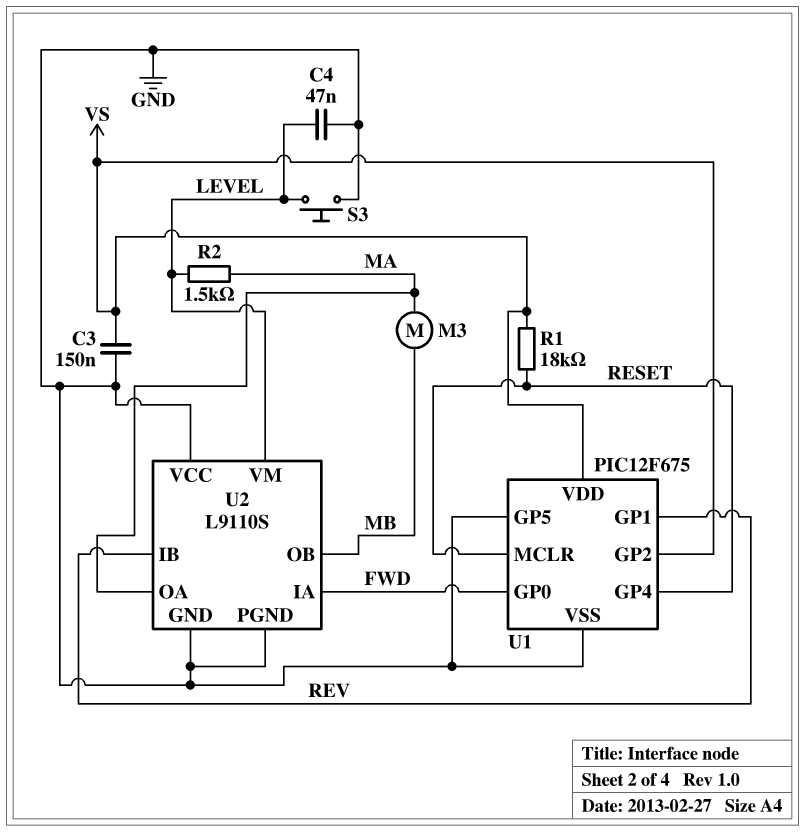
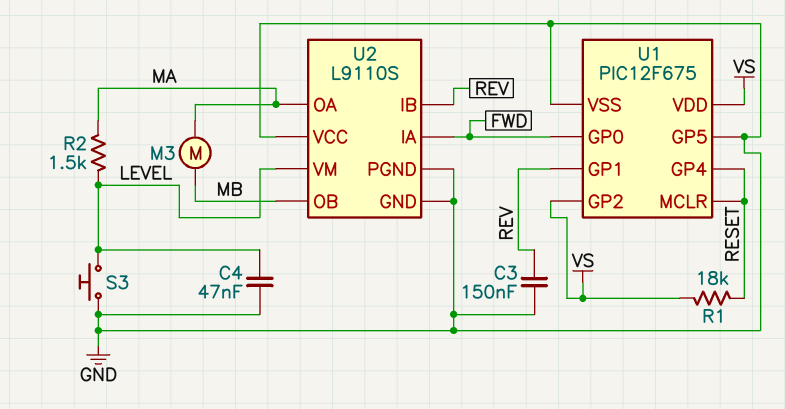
C3: 150nF (GND, VS) -> 150nF (GND, REV)

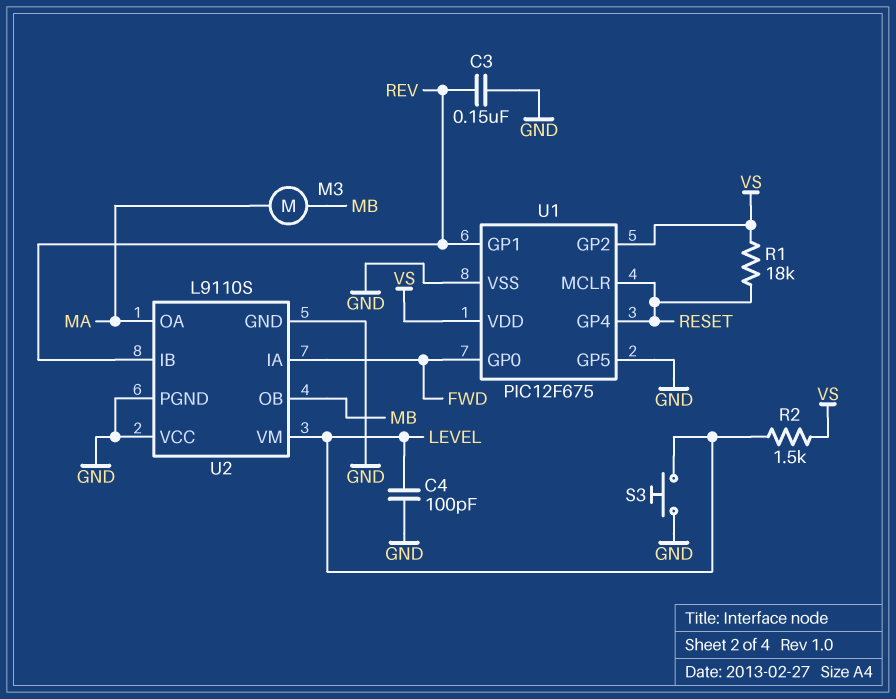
C4: 47nF (GND, LEVEL) -> 100pF (GND, LEVEL)
R2: 1.5k (LEVEL, MA) -> 1.5k (LEVEL, VS)

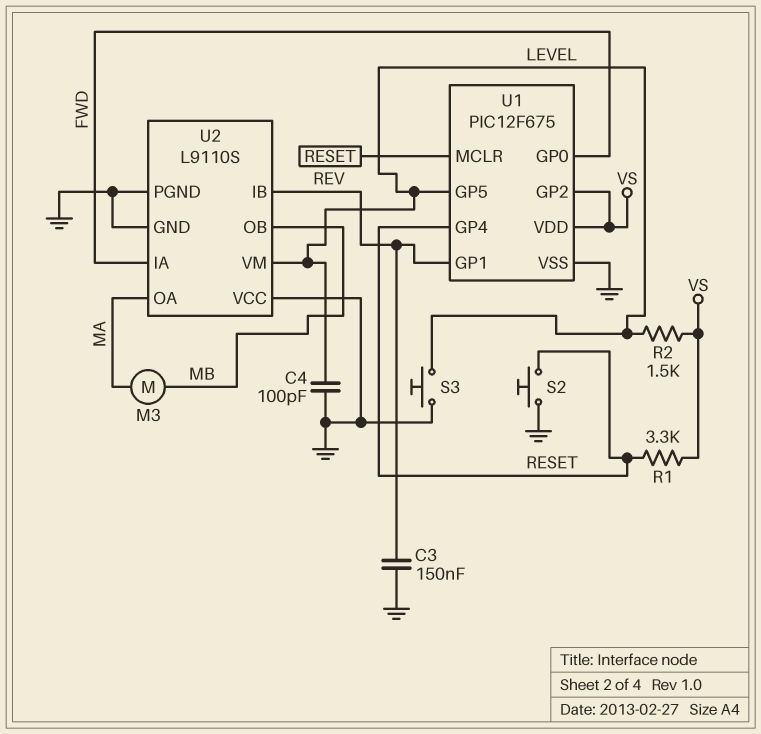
R1: 18k (RESET, VS) -> 3.3k (RESET, VS)
S2: none -> button (GND, RESET)
U1 pin GP5: GND -> LEVEL

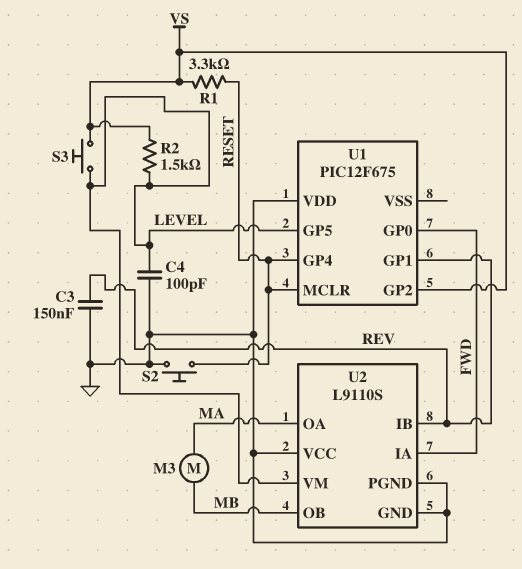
S3: button (GND, LEVEL) -> button (LEVEL, VS)
U1 pin VDD: VS -> GND
U1 pin VSS: GND -> none

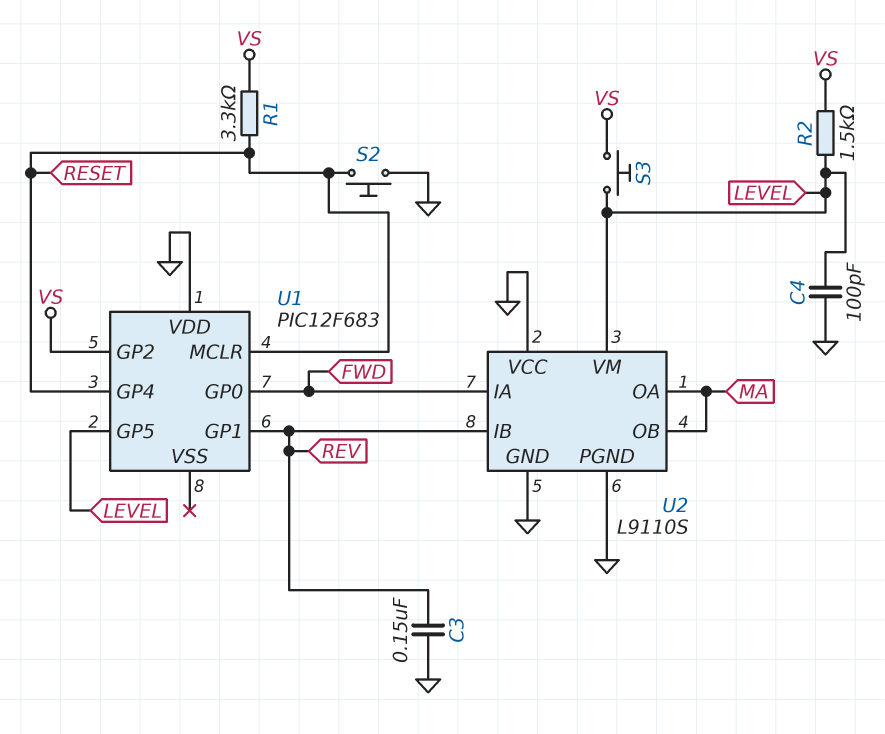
M3: motor (MA, MB) -> none
U1: PIC12F675 -> PIC12F683
U2 pin OB: MB -> MA

